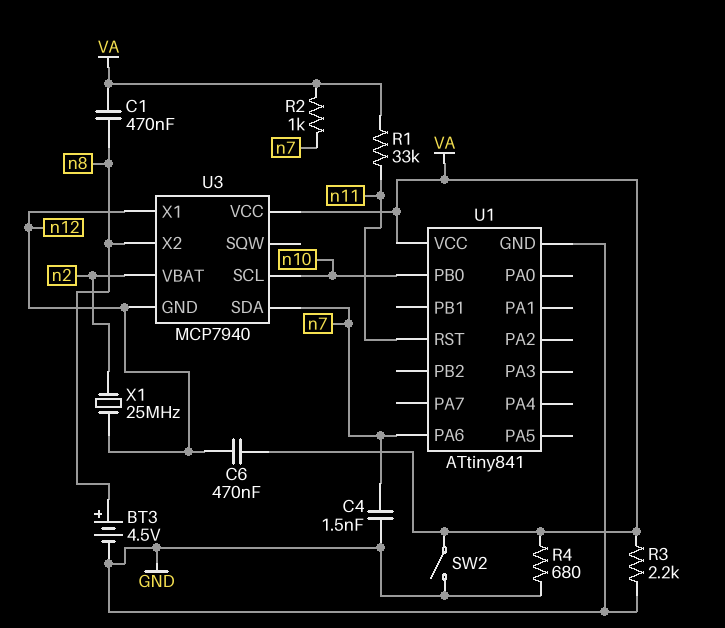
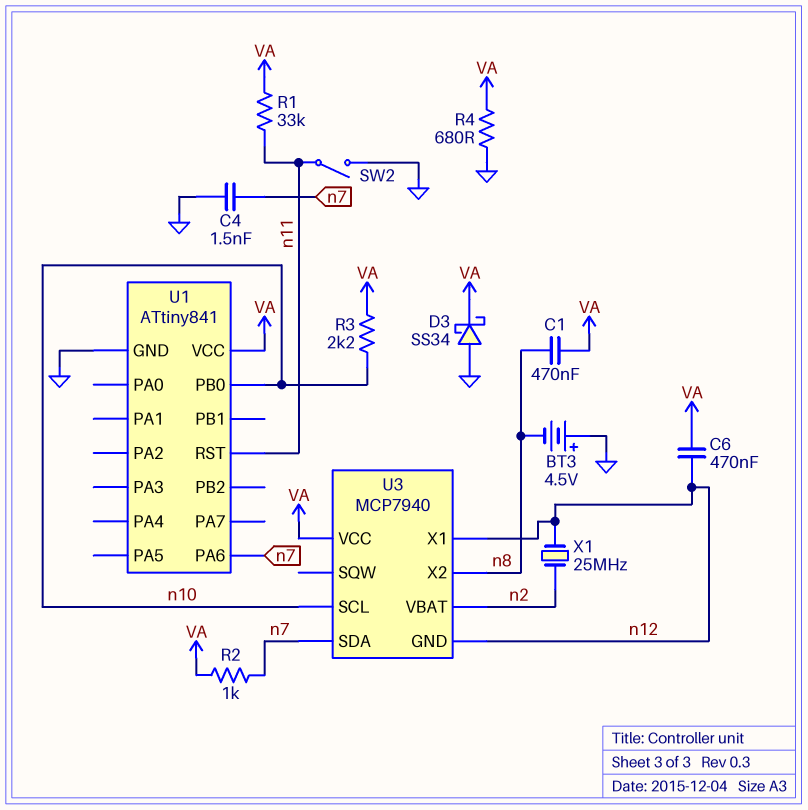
BT3: 4.5V (plus n8, minus GND) -> 4.5V (plus GND, minus n8)
D3: none -> schottky SS34 (A GND, K VA)
R3: 2.2k (GND, VA) -> 2.2k (VA, n10)
SW2: switch (GND, VA) -> switch (GND, n11)

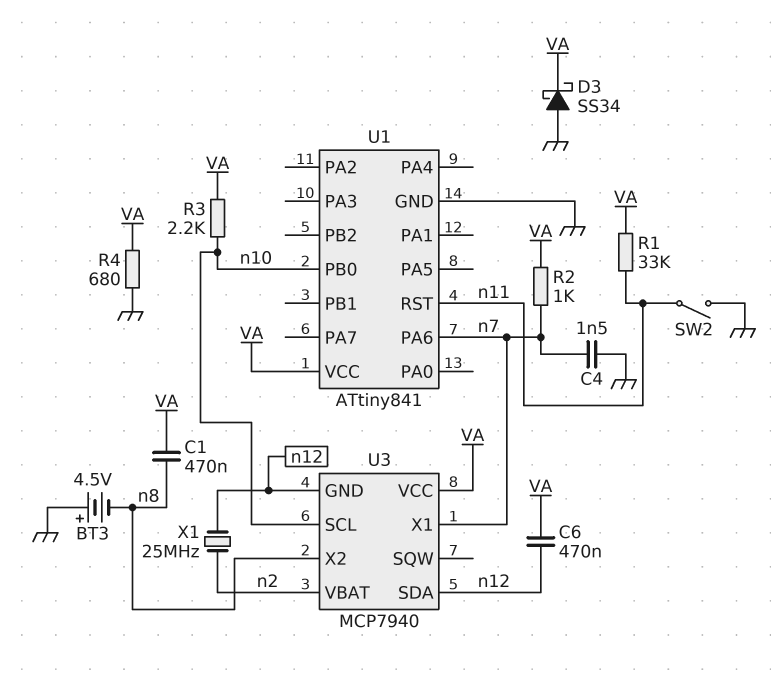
U3 pin SDA: n7 -> n12
U3 pin X1: n12 -> n7

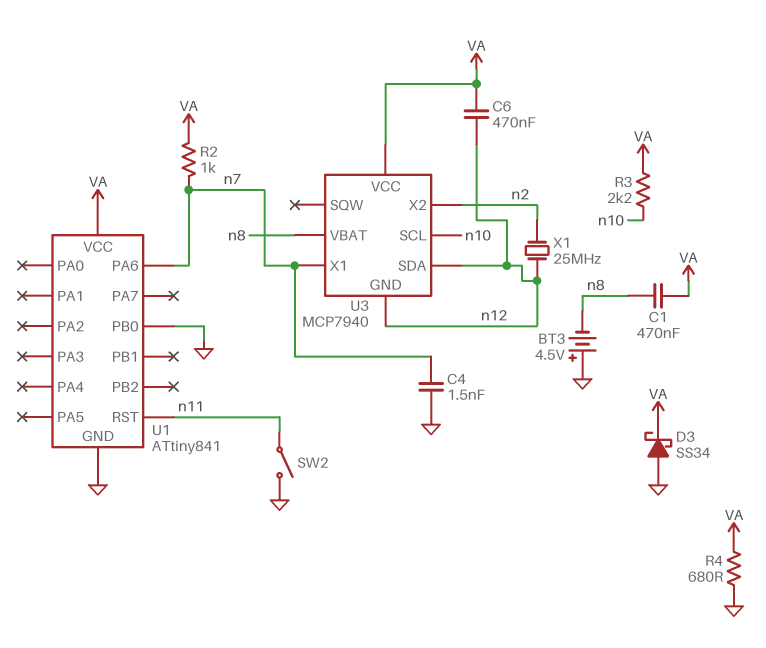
R1: 33k (VA, n11) -> none
U1 pin PB0: n10 -> GND
U3 pin VBAT: n2 -> n8
U3 pin X2: n8 -> n2

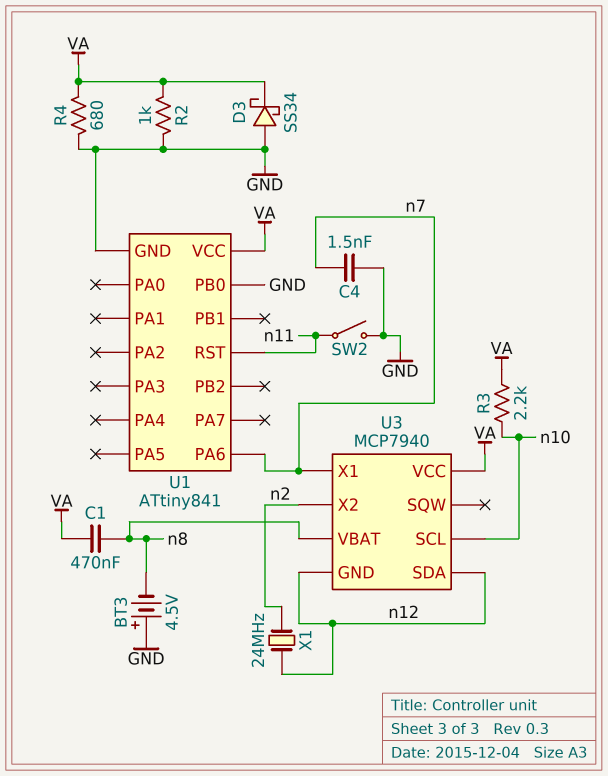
C6: 470nF (VA, n12) -> none
R2: 1k (VA, n7) -> 1k (GND, VA)
X1: 25MHz (n2, n12) -> 24MHz (n2, n12)

